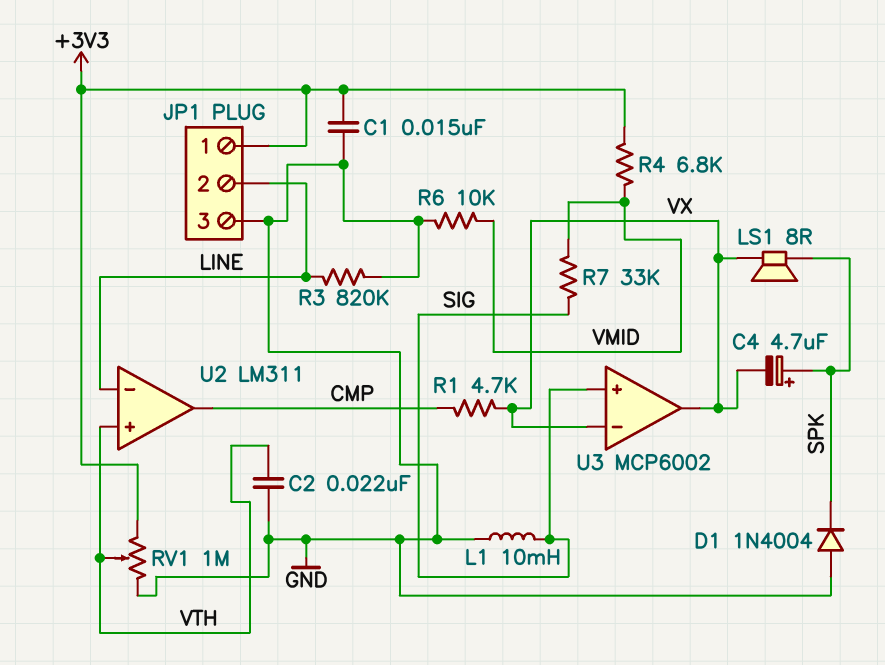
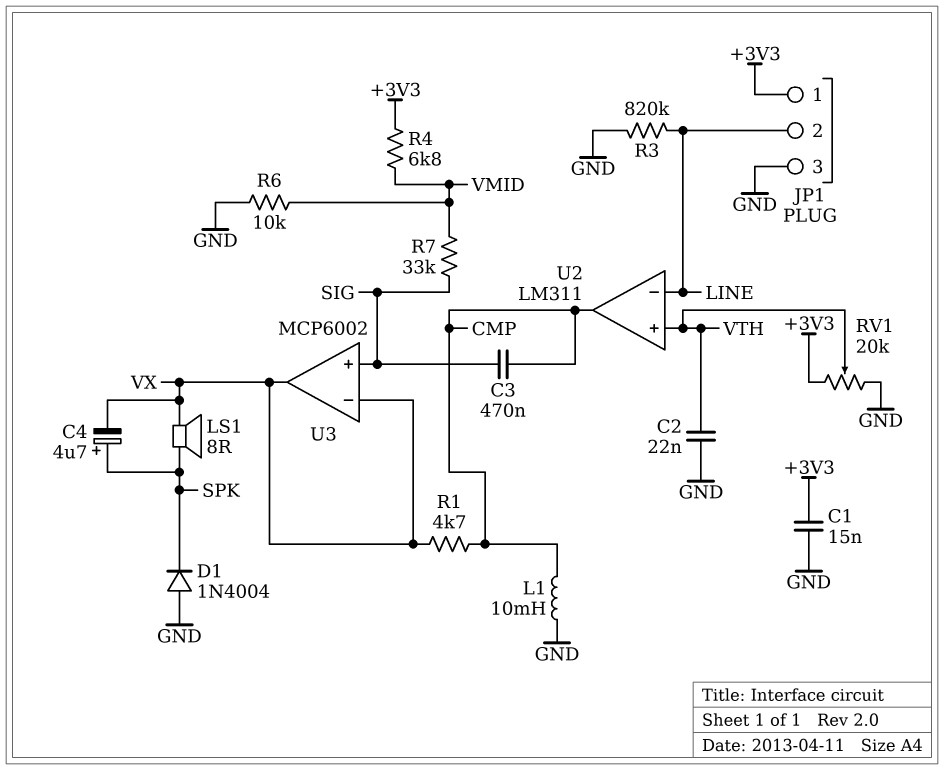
C3: none -> 470nF (CMP, SIG)
L1: 10mH (GND, SIG) -> 10mH (CMP, GND)
RV1: 1M (+3V3, GND, wiper VTH) -> 20k (+3V3, GND, wiper VTH)

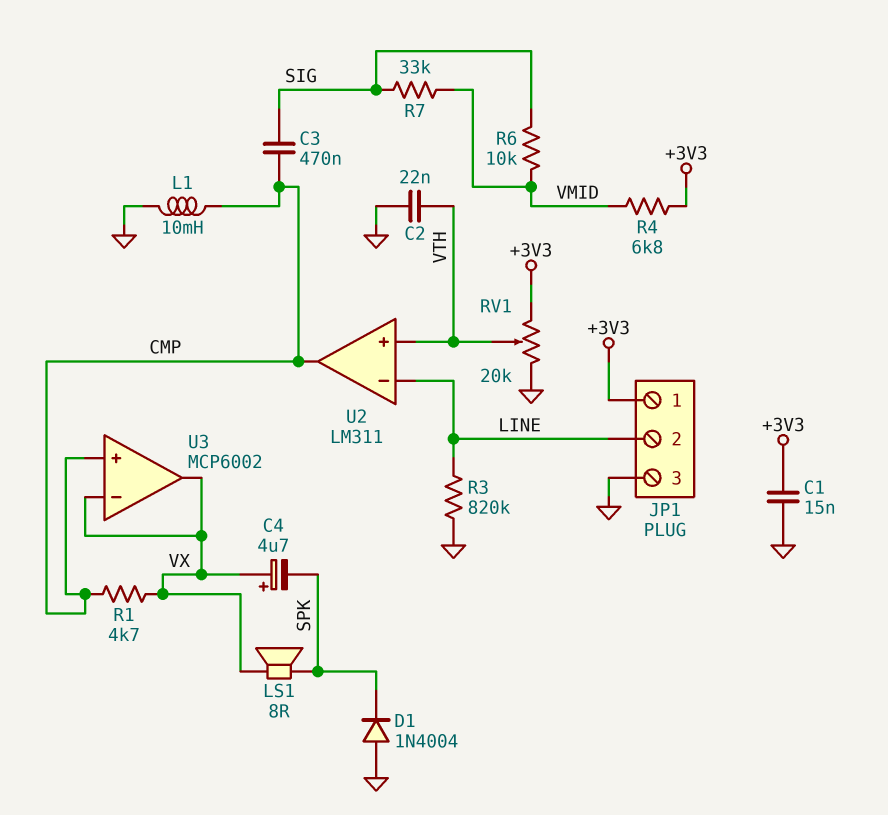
C4: 4.7uF (plus SPK, minus VX) -> 4.7uF (plus VX, minus SPK)
R6: 10k (GND, VMID) -> 10k (SIG, VMID)
U3 pin in+: SIG -> CMP

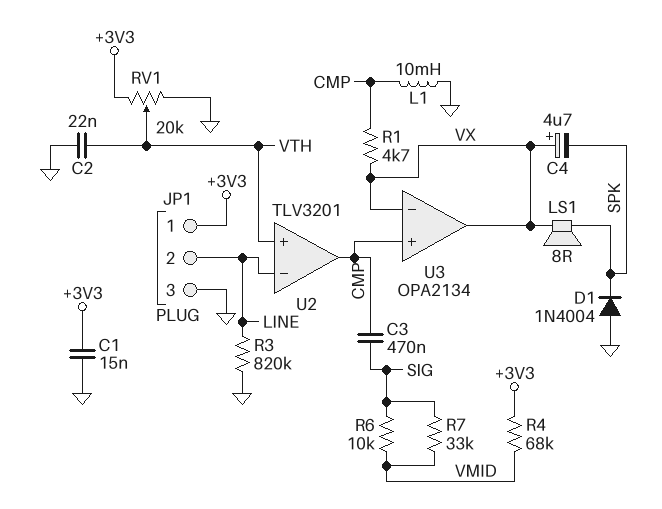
R4: 6.8k (+3V3, VMID) -> 68k (+3V3, VMID)
U2: LM311 -> TLV3201
U3: MCP6002 -> OPA2134

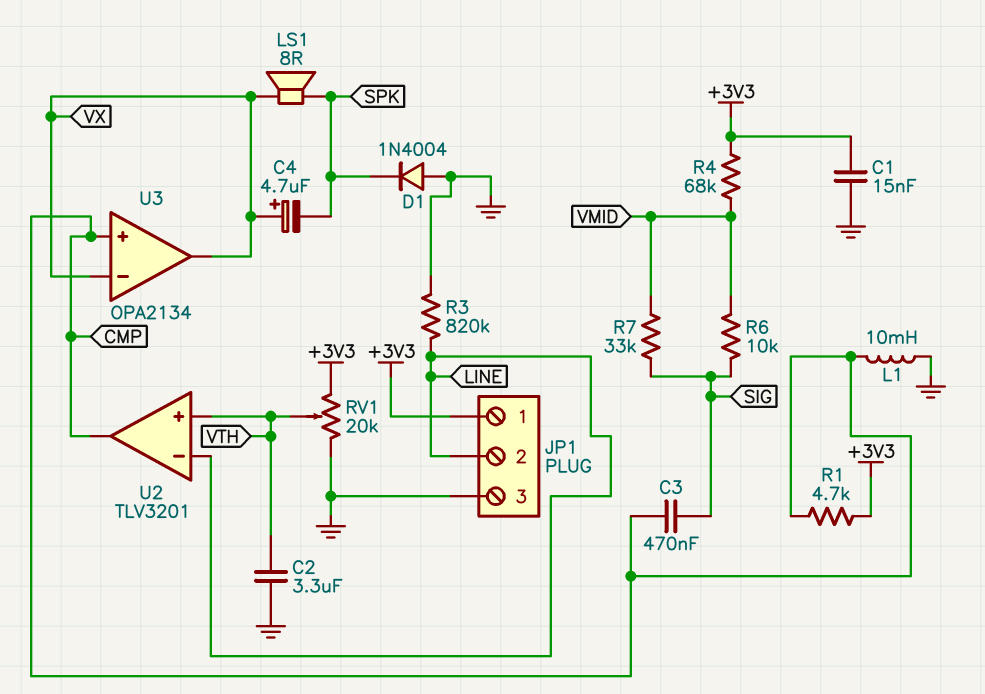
C2: 22nF (GND, VTH) -> 3.3uF (GND, VTH)
R1: 4.7k (CMP, VX) -> 4.7k (+3V3, CMP)

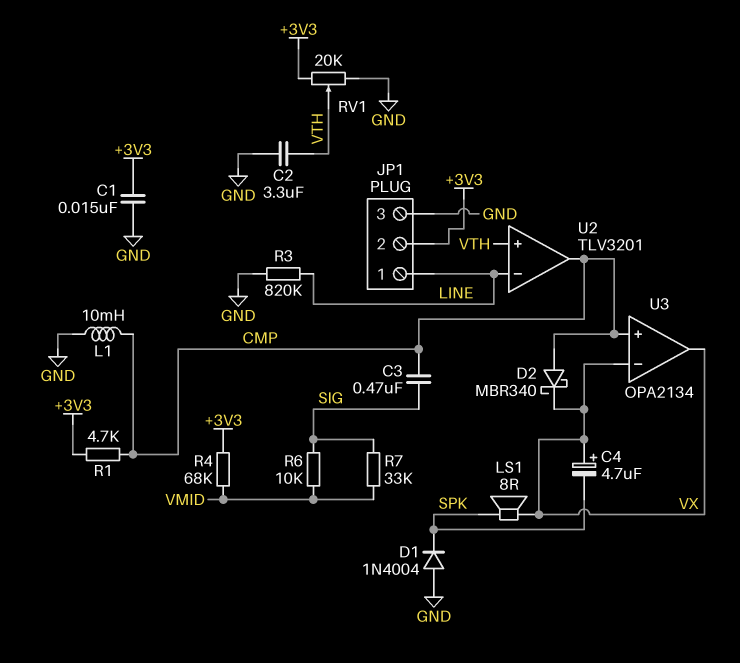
D2: none -> schottky MBR340 (A CMP, K VX)
JP1 pin 1: +3V3 -> LINE
JP1 pin 2: LINE -> +3V3

